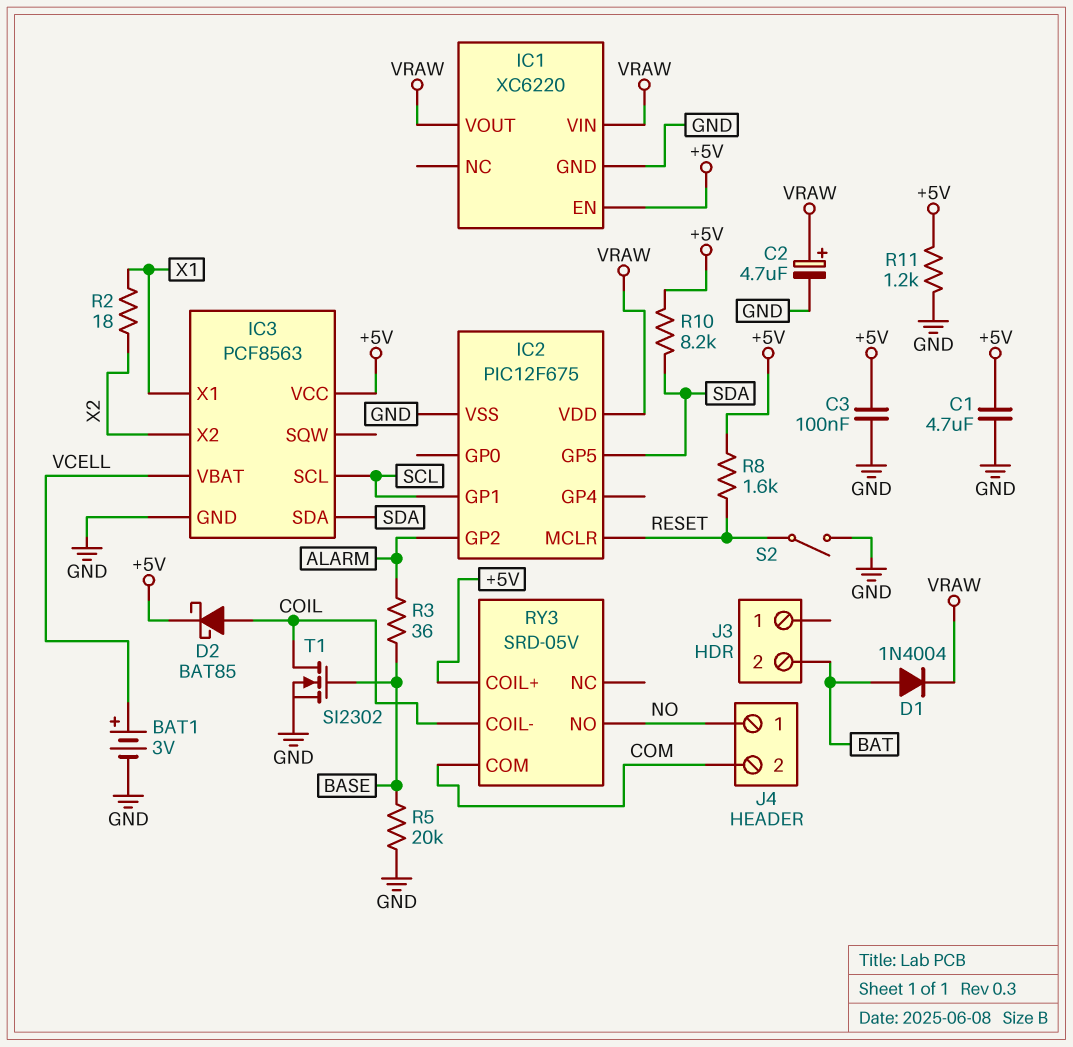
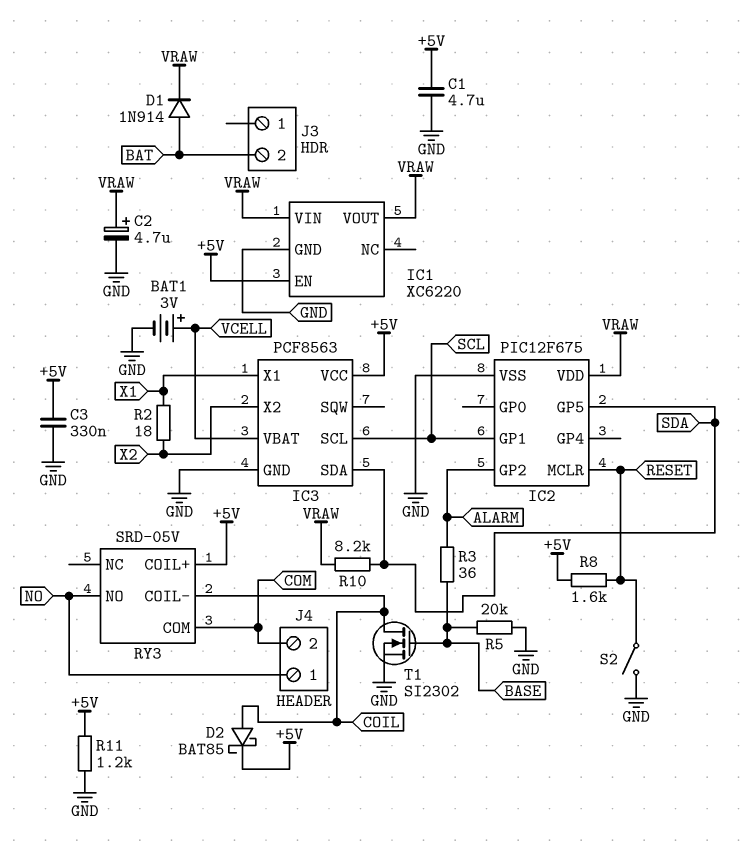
C3: 100nF (+5V, GND) -> 330nF (+5V, GND)
D1: diode 1N4004 (A BAT, K VRAW) -> diode 1N914 (A BAT, K VRAW)
R10: 8.2k (+5V, SDA) -> 8.2k (SDA, VRAW)

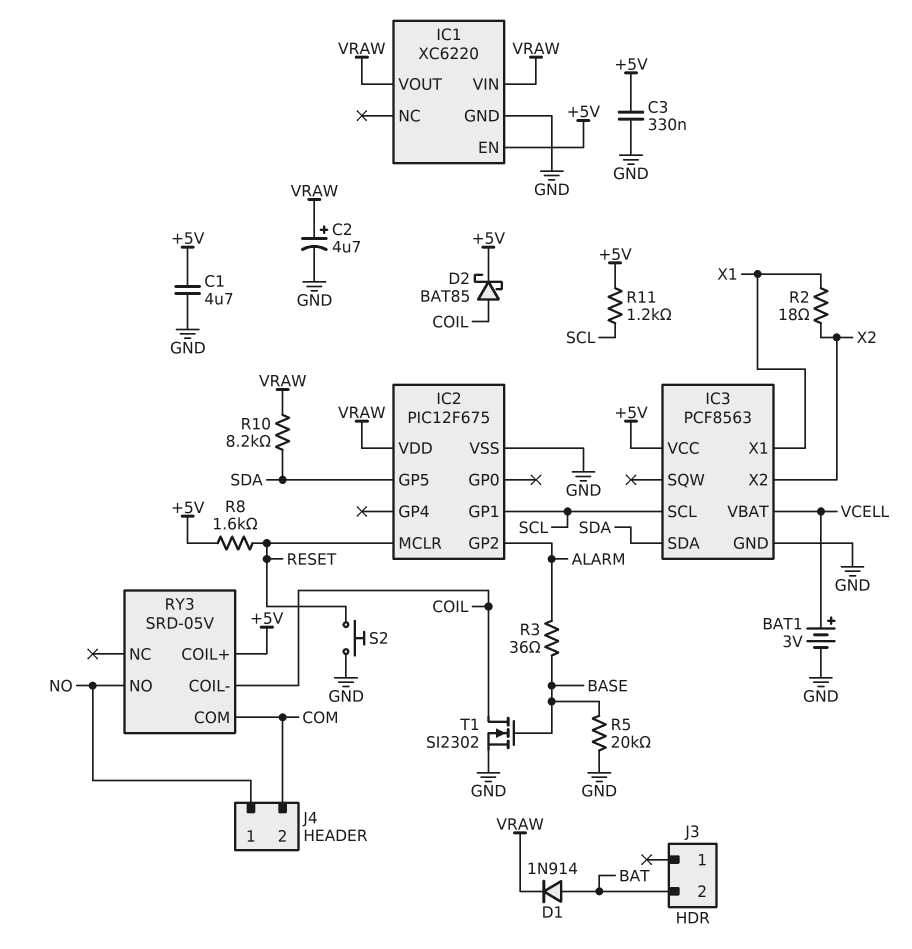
R11: 1.2k (+5V, GND) -> 1.2k (+5V, SCL)
S2: switch (GND, RESET) -> button (GND, RESET)

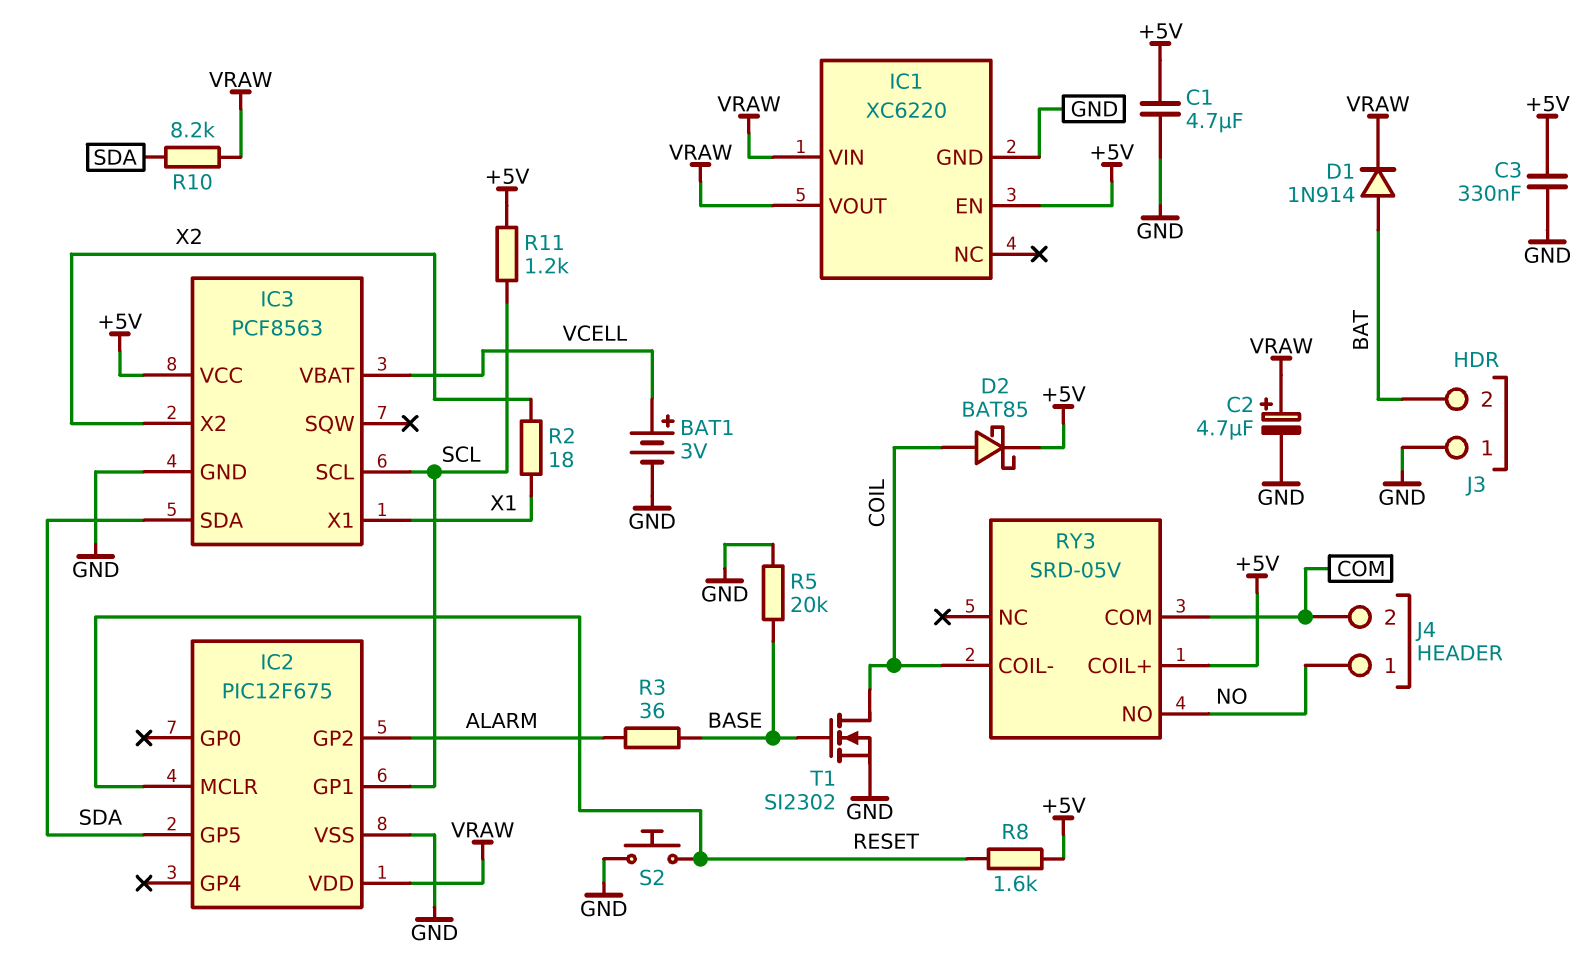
J3 pin 1: none -> GND

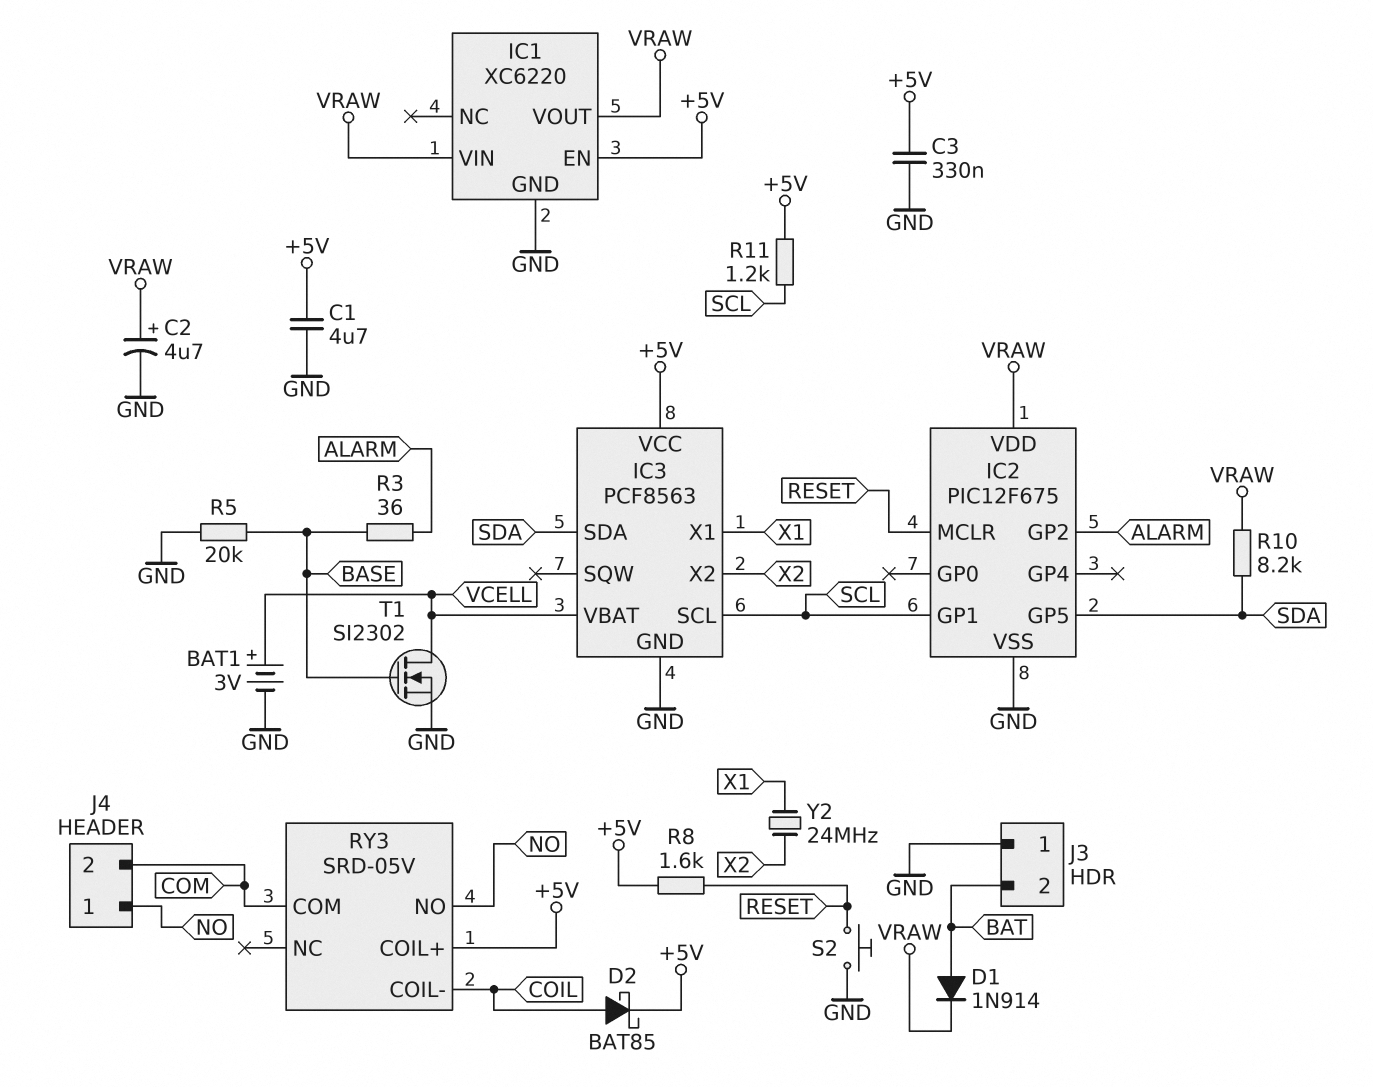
R2: 18 (X1, X2) -> none
T1: NMOS SI2302 (G BASE, D COIL, S GND) -> NMOS SI2302 (G BASE, D VCELL, S GND)
Y2: none -> 24MHz (X1, X2)

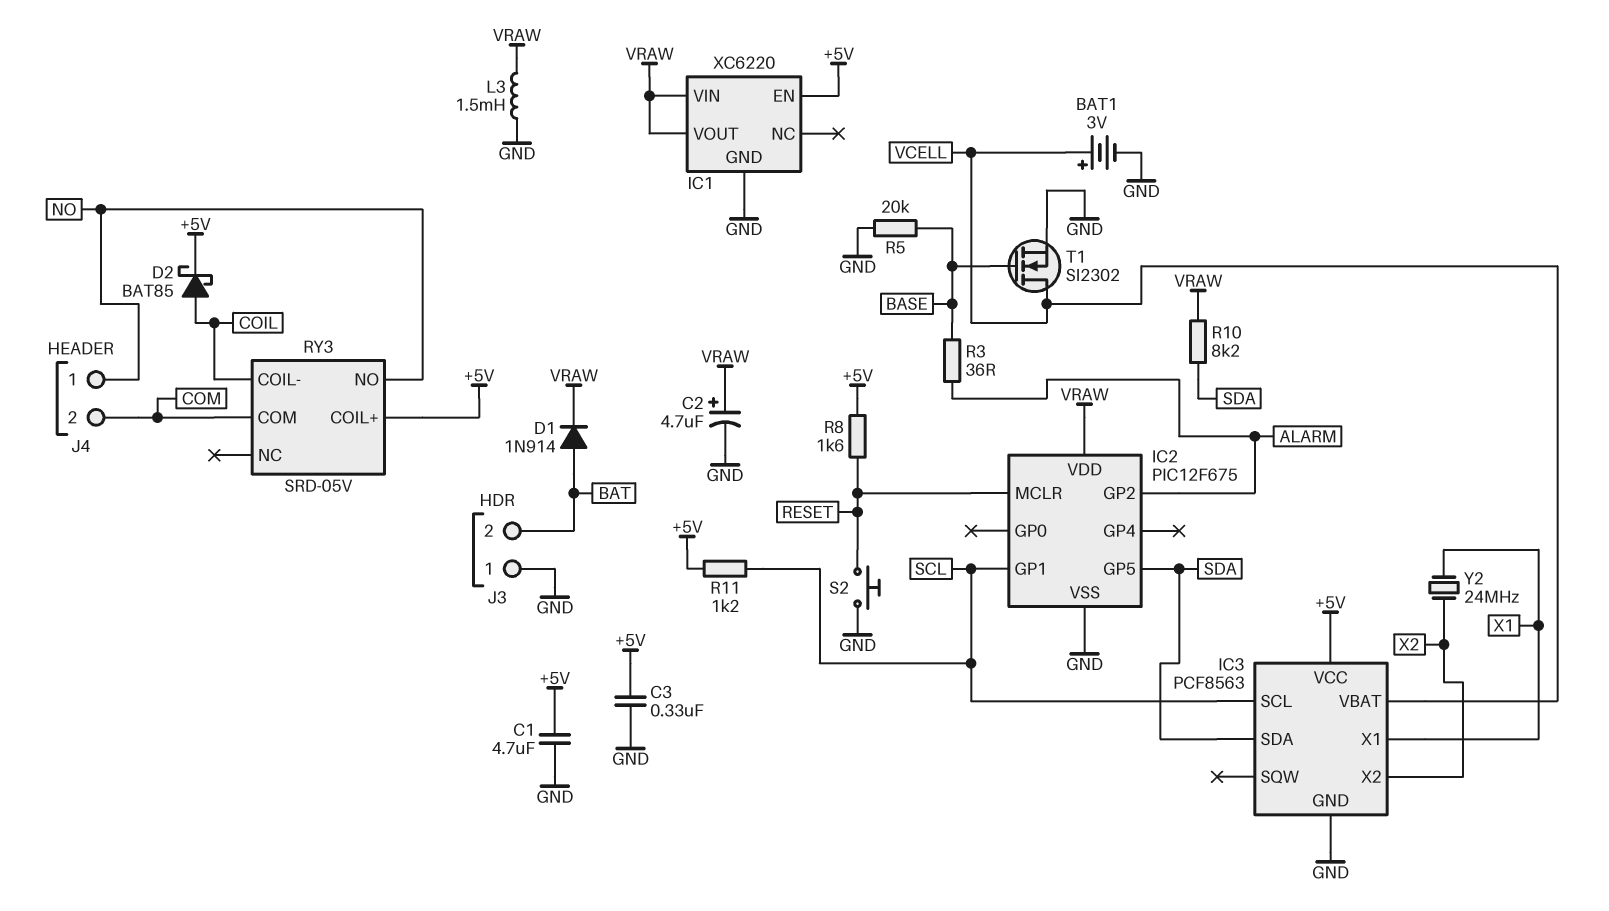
L3: none -> 1.5mH (GND, VRAW)

